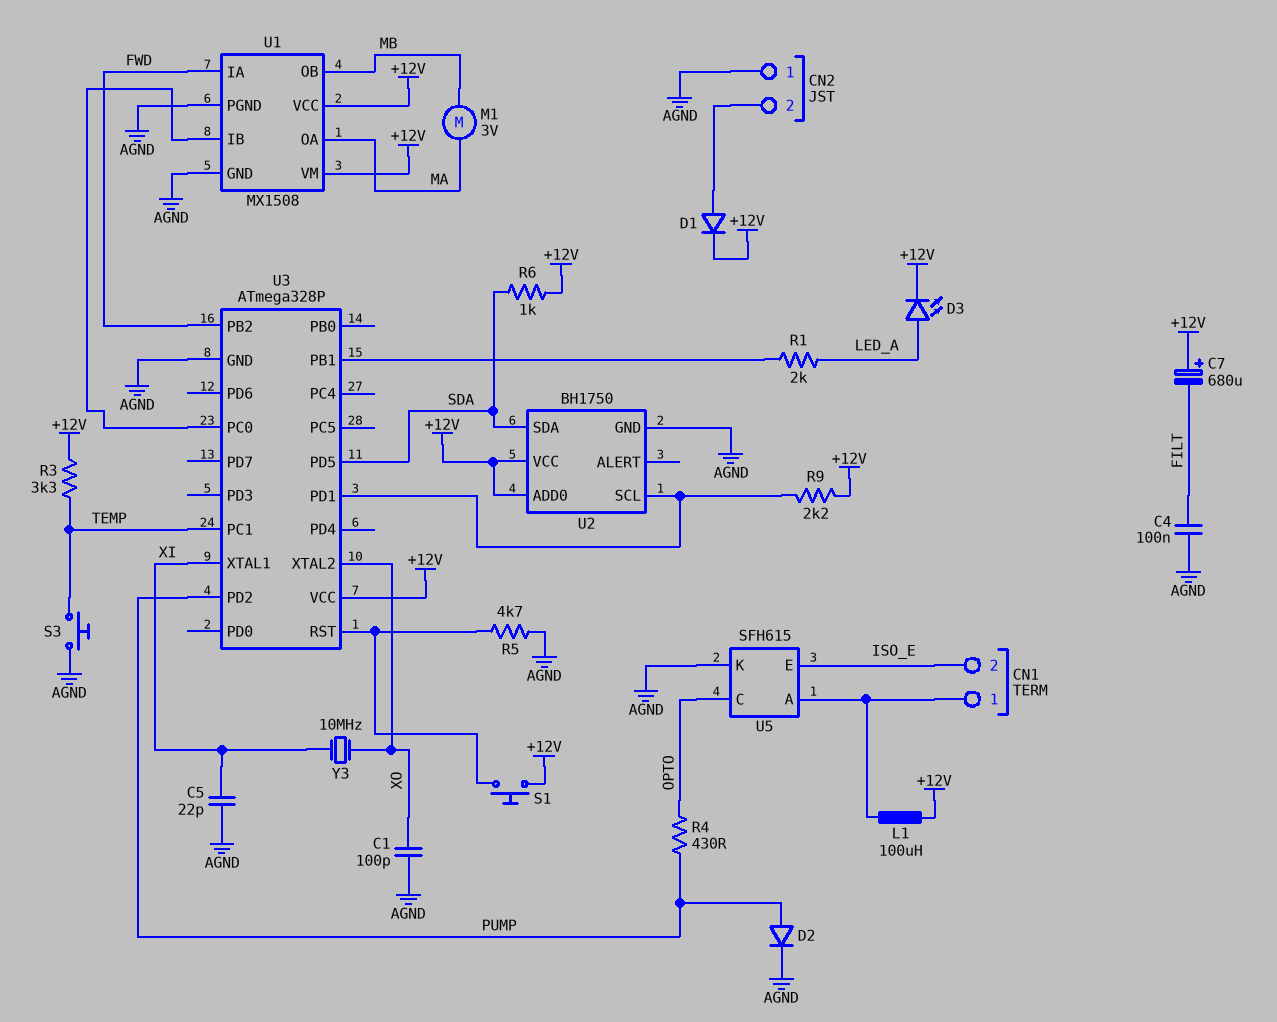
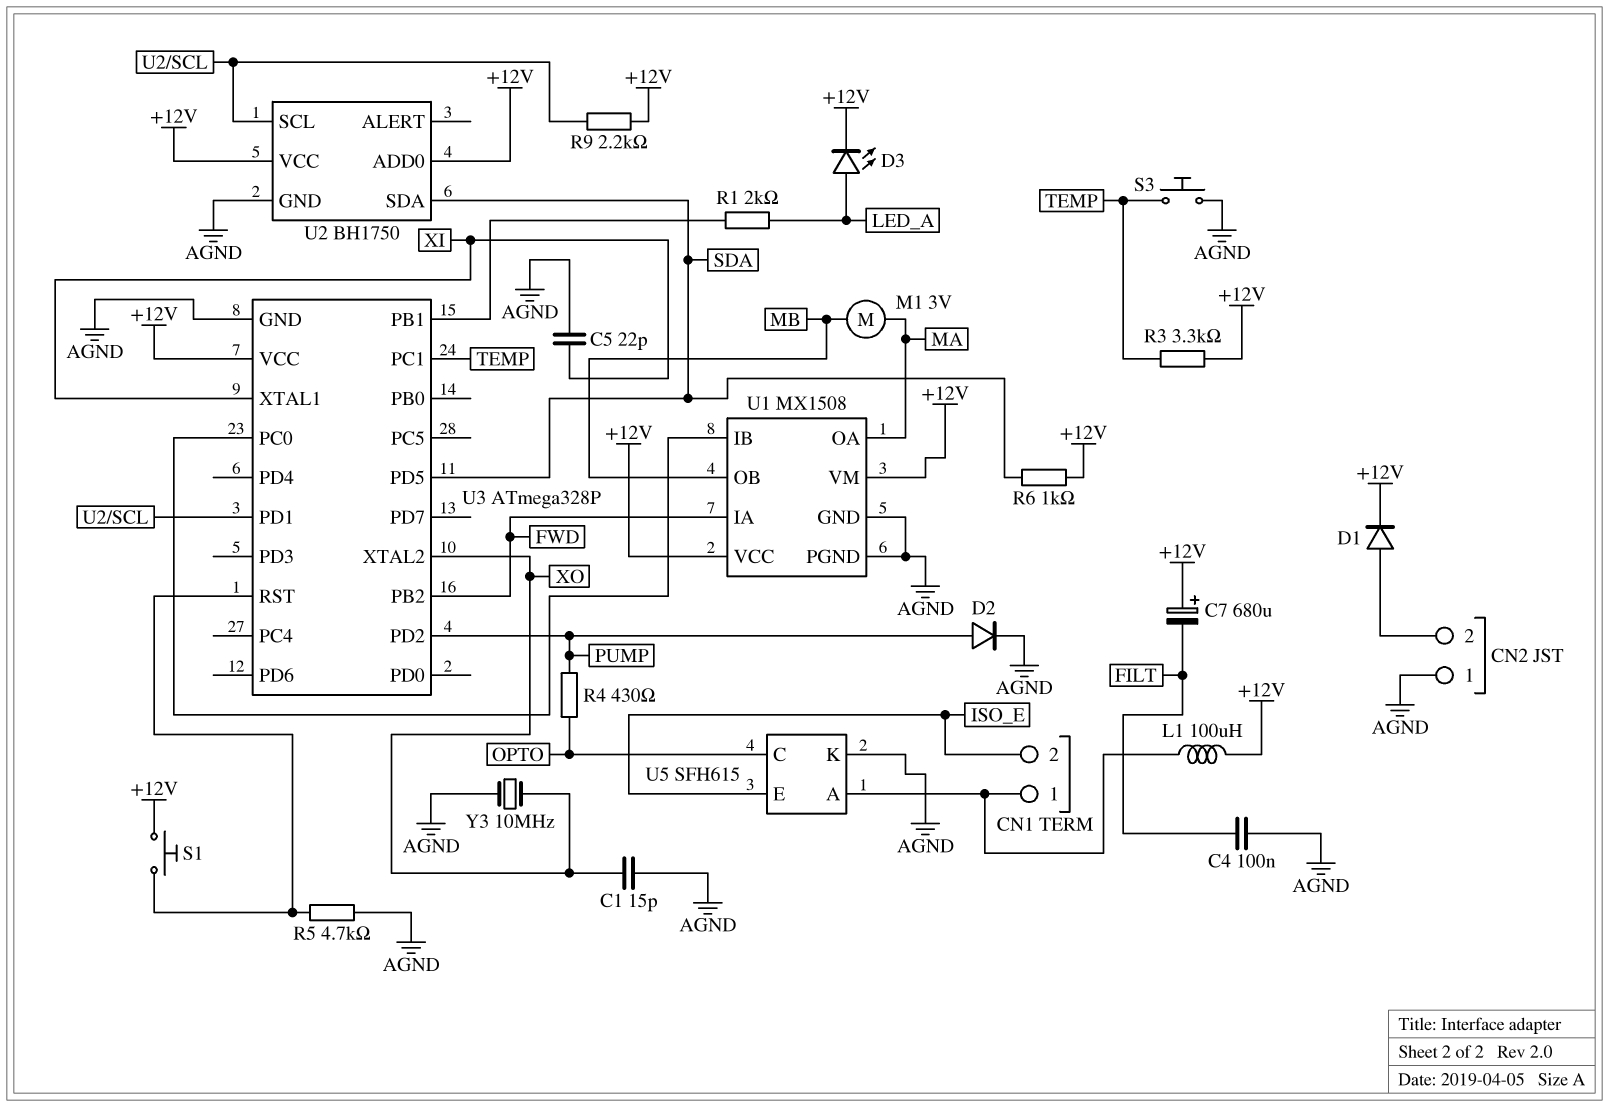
C1: 100pF (AGND, XO) -> 15pF (AGND, XO)
Y3: 10MHz (XI, XO) -> 10MHz (AGND, XO)

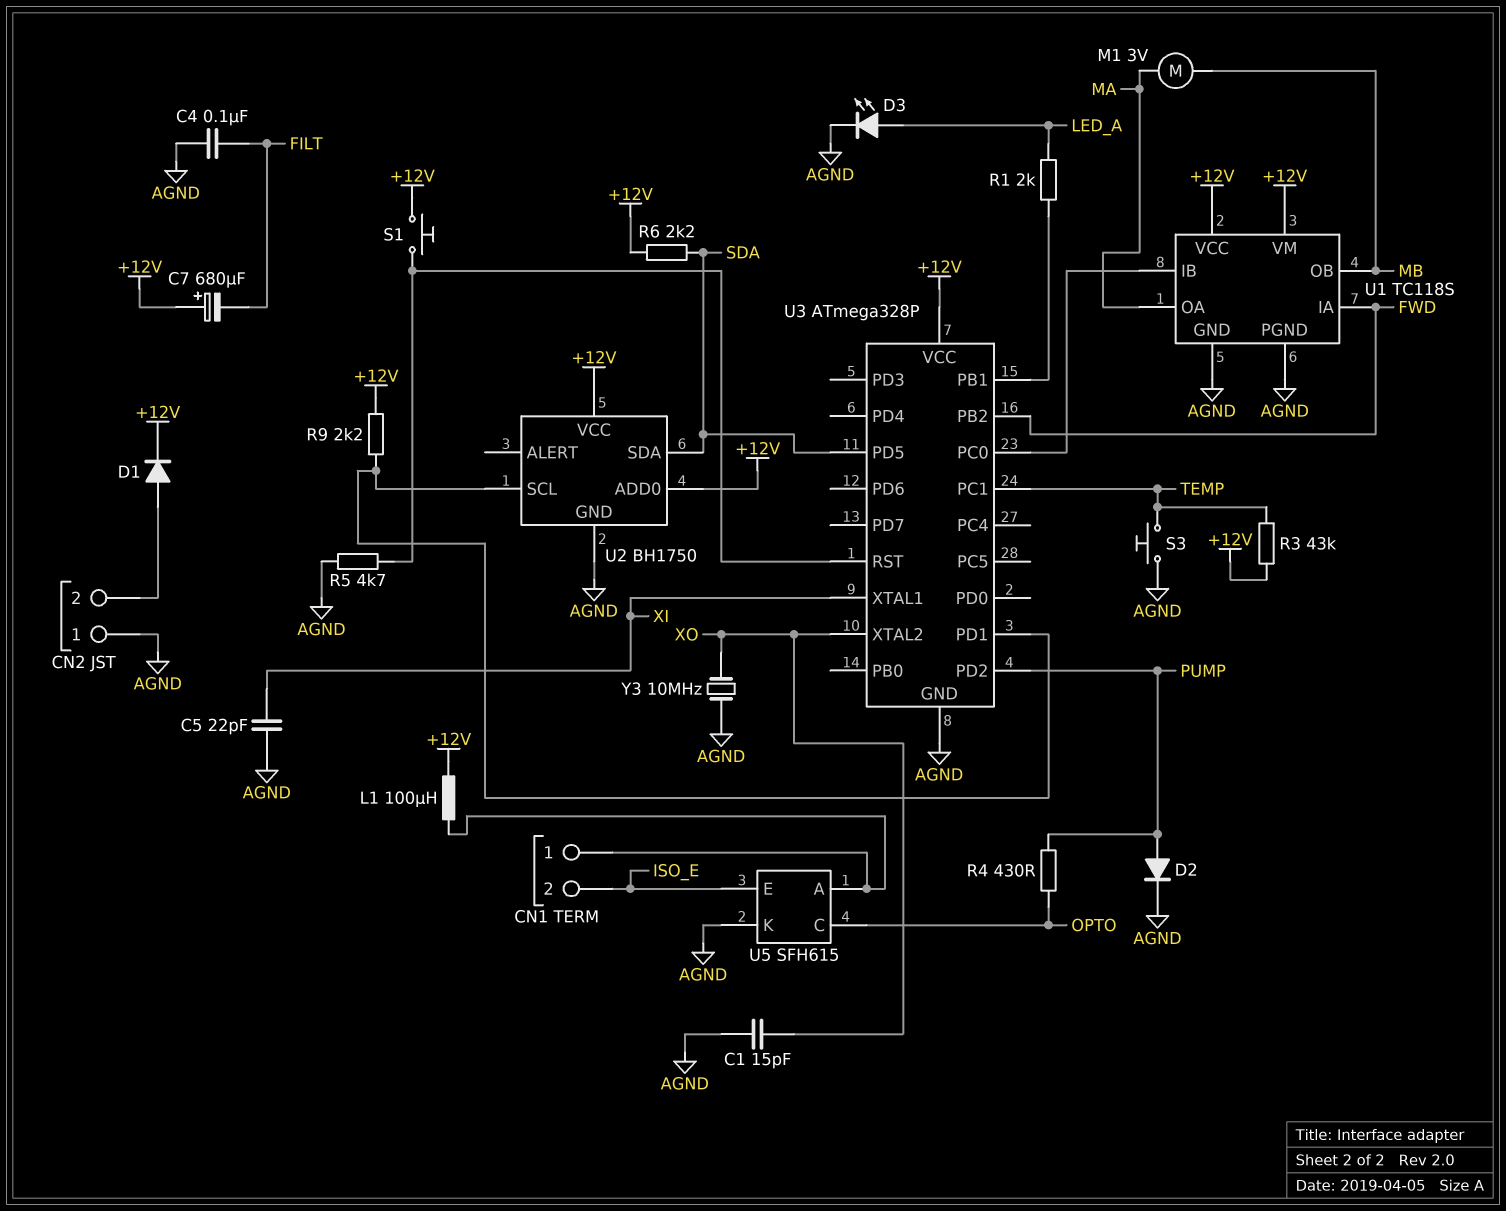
D3: LED (A LED_A, K +12V) -> LED (A LED_A, K AGND)
R3: 3.3k (+12V, TEMP) -> 43k (+12V, TEMP)
R6: 1k (+12V, SDA) -> 2.2k (+12V, SDA)
U1: MX1508 -> TC118S

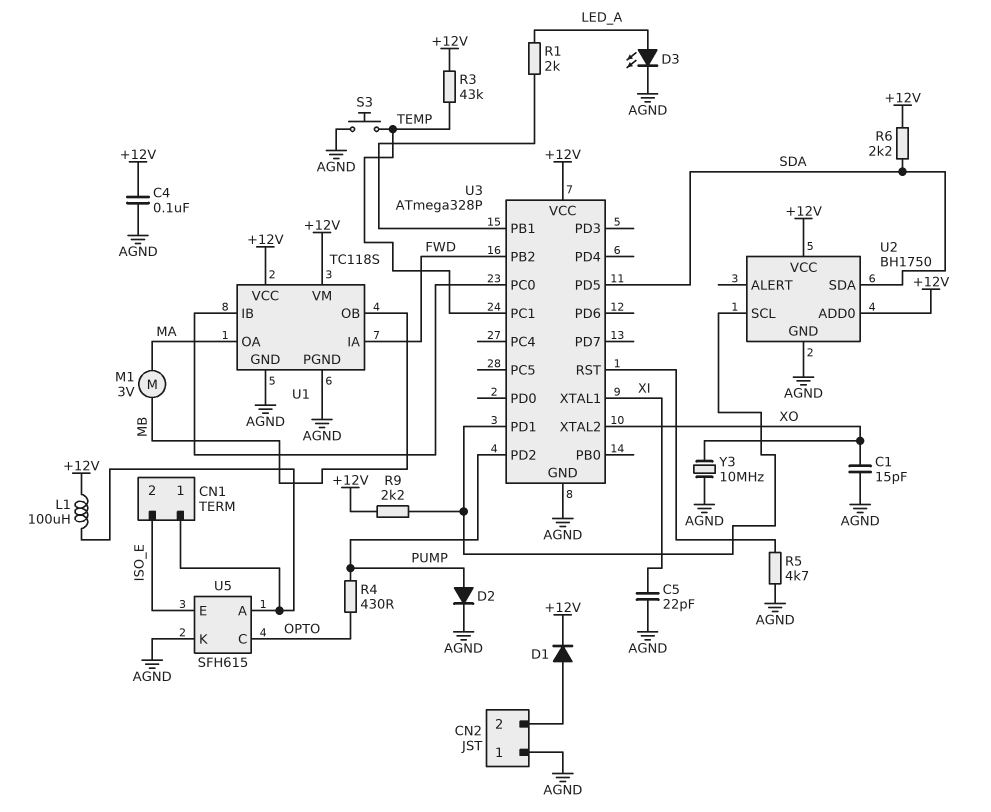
C4: 100nF (AGND, FILT) -> 100nF (+12V, AGND)
C7: 680uF (plus +12V, minus FILT) -> none
S1: button (+12V, U3/RST) -> none

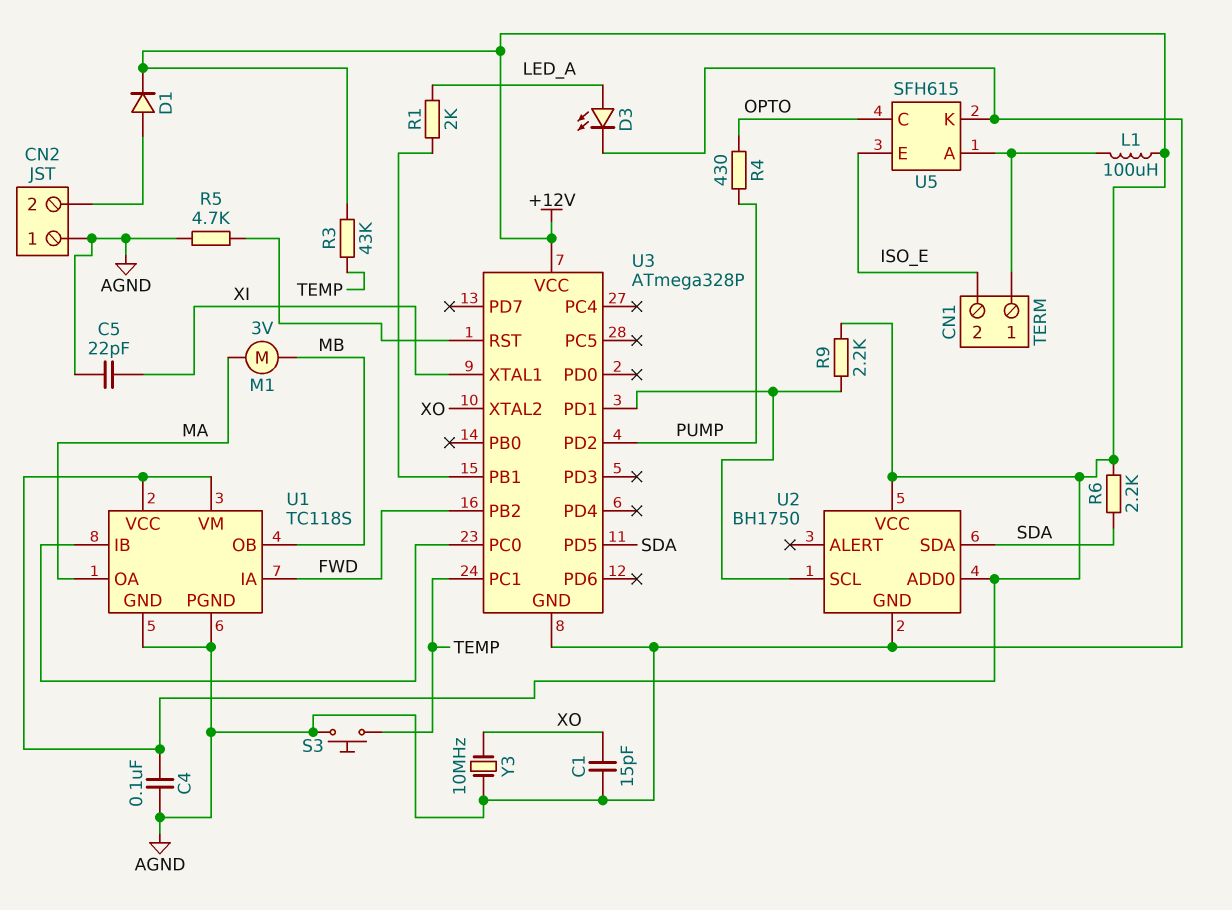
D2: diode (A PUMP, K AGND) -> none

